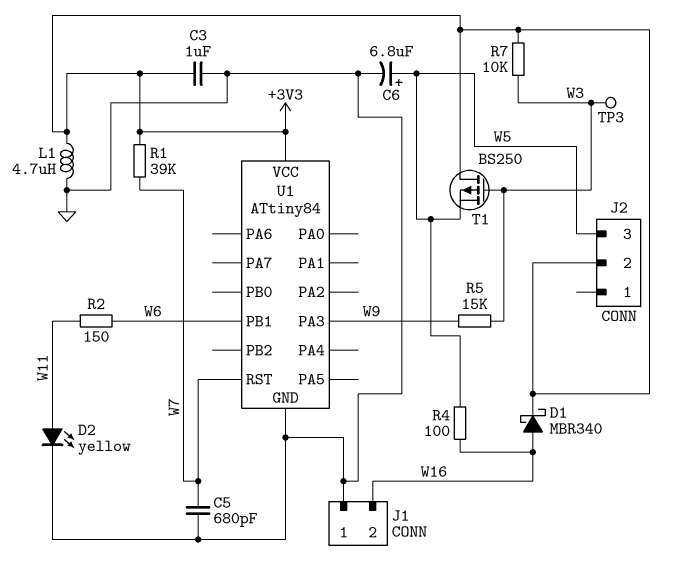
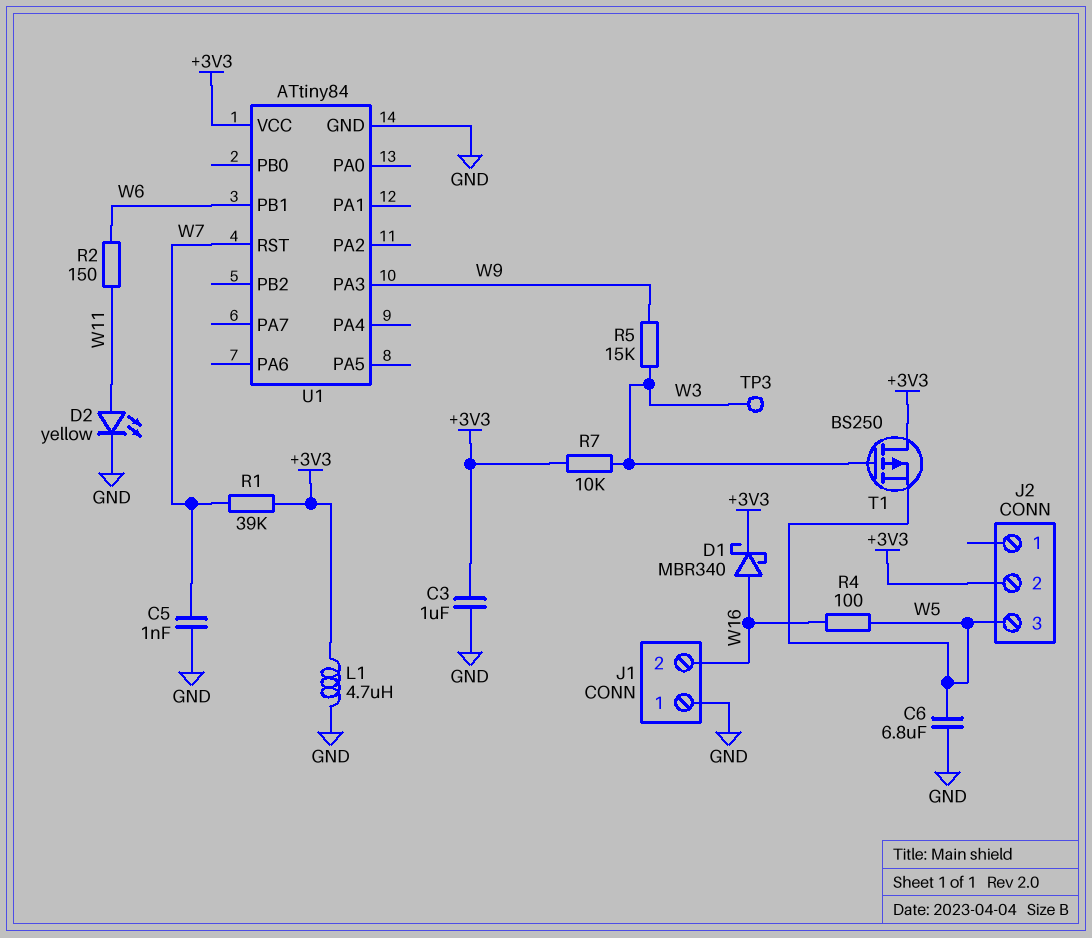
C5: 680pF (GND, W7) -> 1nF (GND, W7)
C6: 6.8uF (plus W5, minus GND) -> 6.8uF (GND, W5)

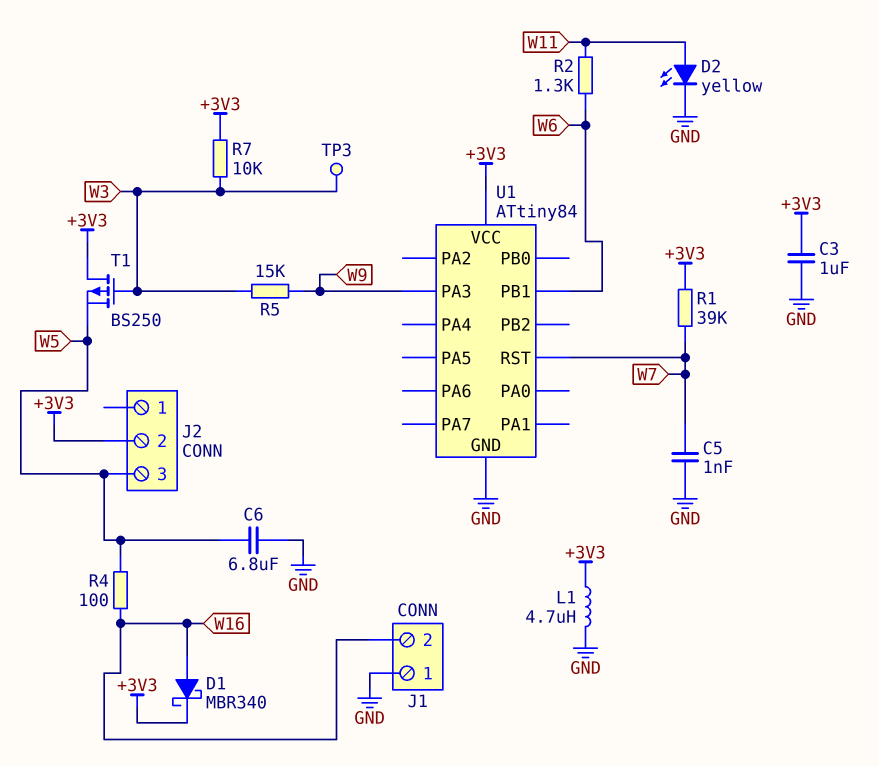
R2: 150 (W6, W11) -> 1.3k (W6, W11)

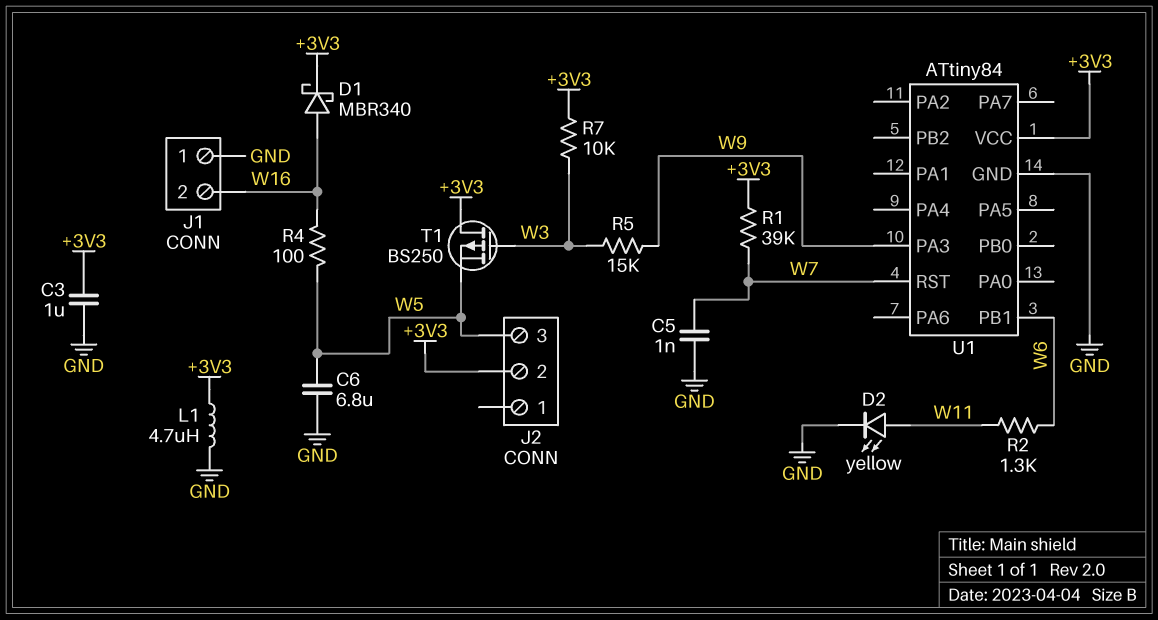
TP3: test point (W3) -> none

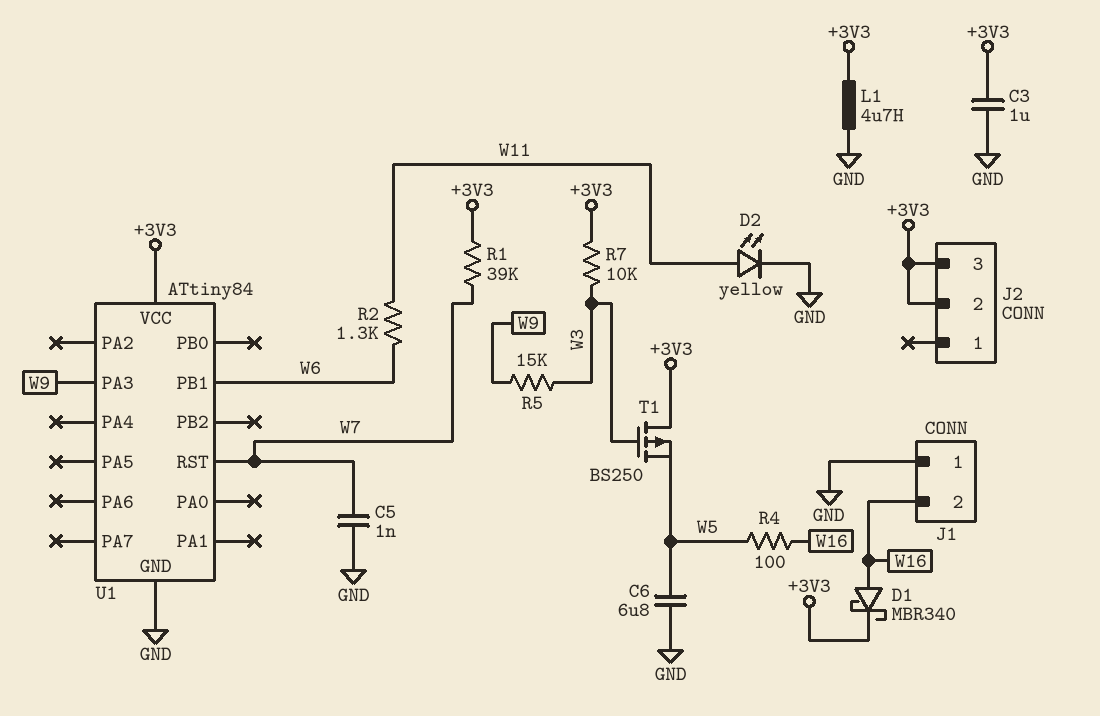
J2 pin 3: W5 -> +3V3

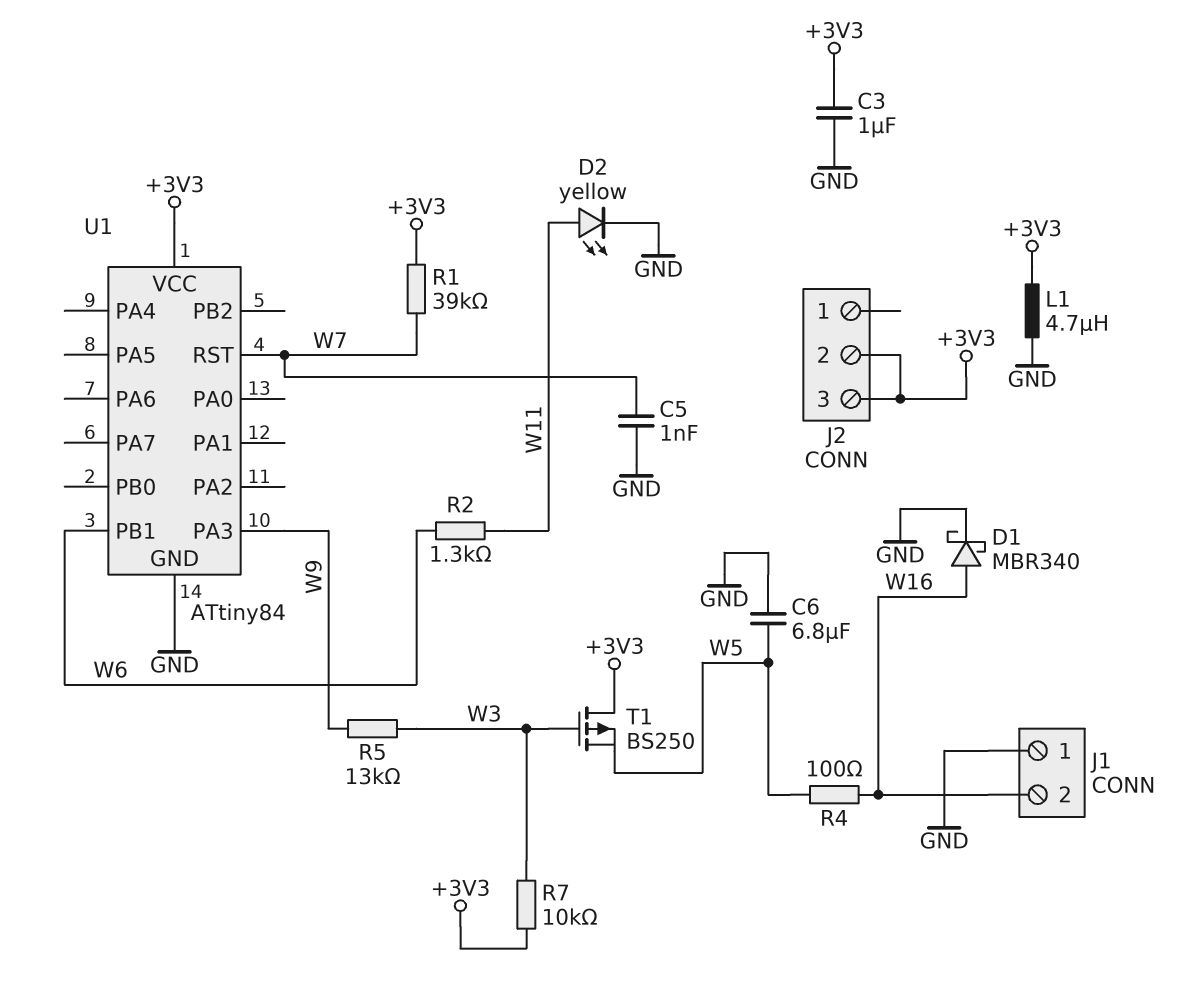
D1: schottky MBR340 (A W16, K +3V3) -> schottky MBR340 (A W16, K GND)
R5: 15k (W3, W9) -> 13k (W3, W9)

